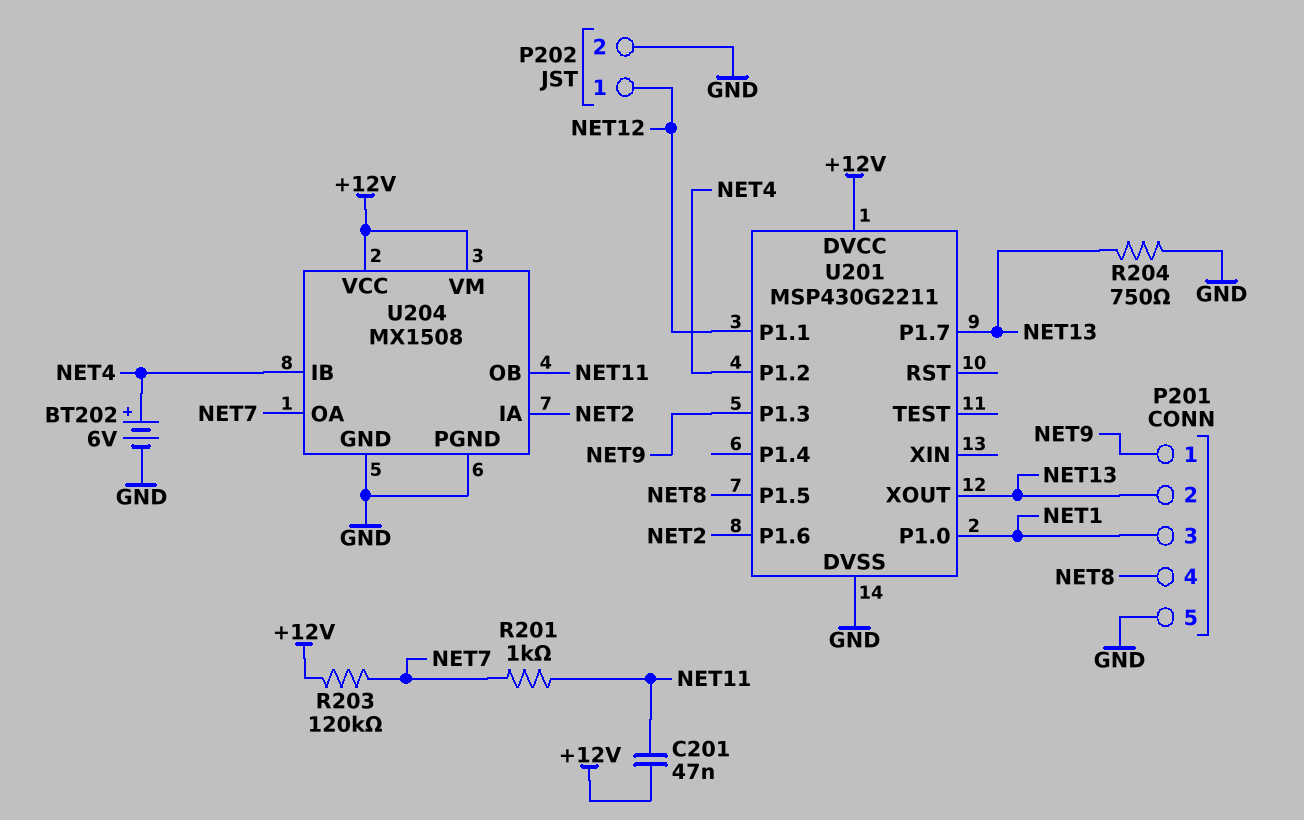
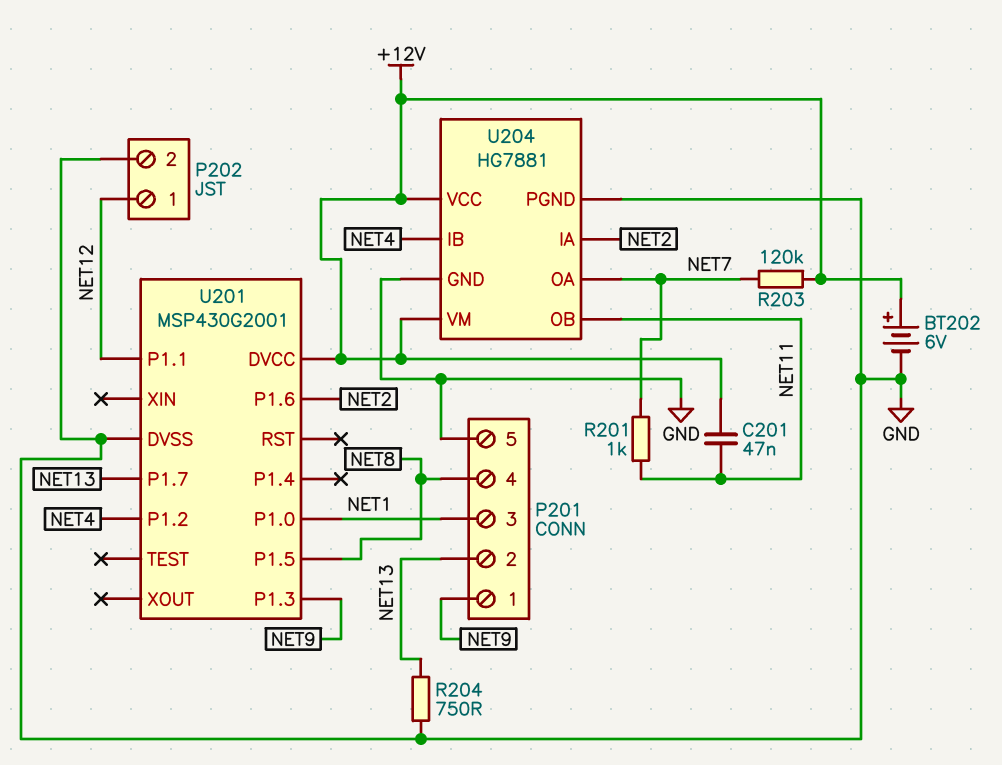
BT202: 6V (plus NET4, minus GND) -> 6V (plus +12V, minus GND)
U201: MSP430G2211 -> MSP430G2001
U201 pin XOUT: NET13 -> none
U204: MX1508 -> HG7881

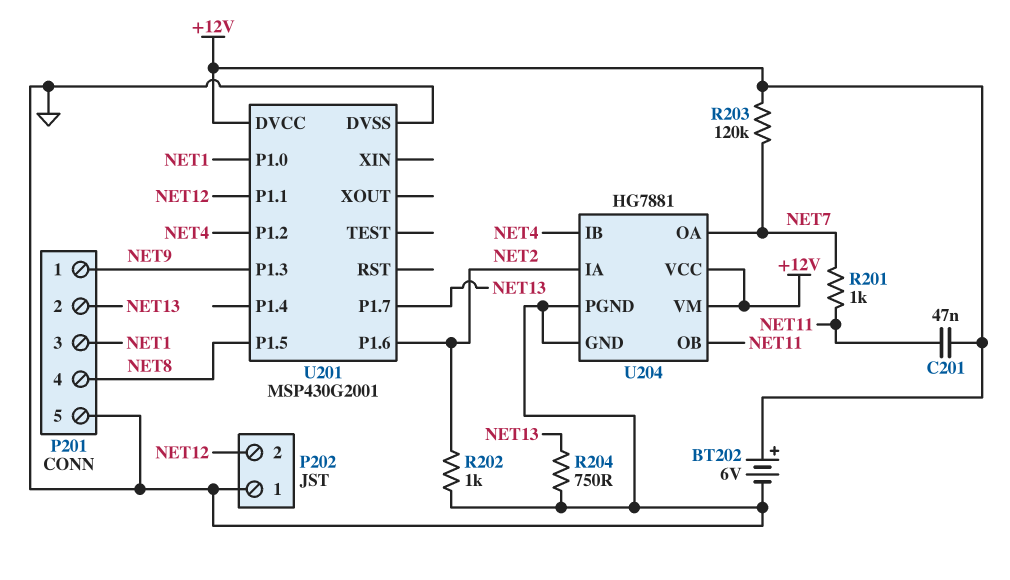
P202 pin 1: NET12 -> GND
P202 pin 2: GND -> NET12
R202: none -> 1k (GND, NET2)

